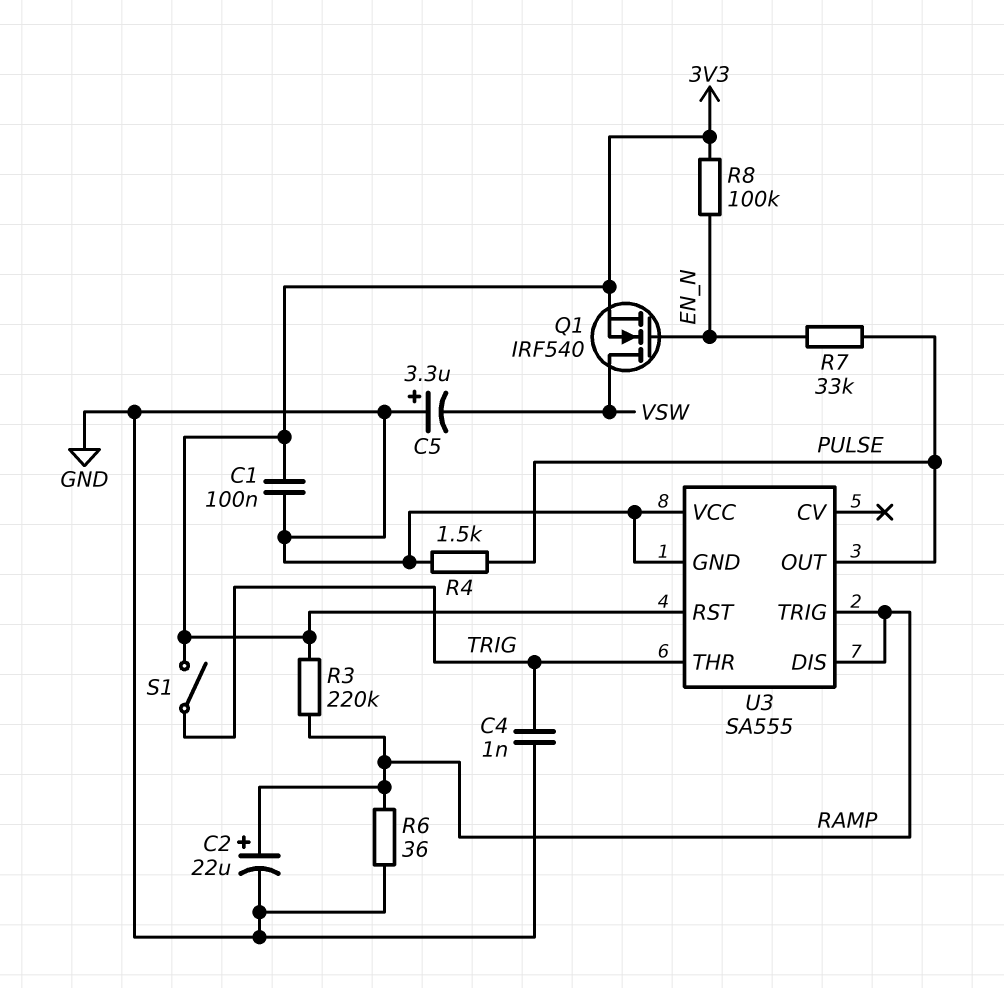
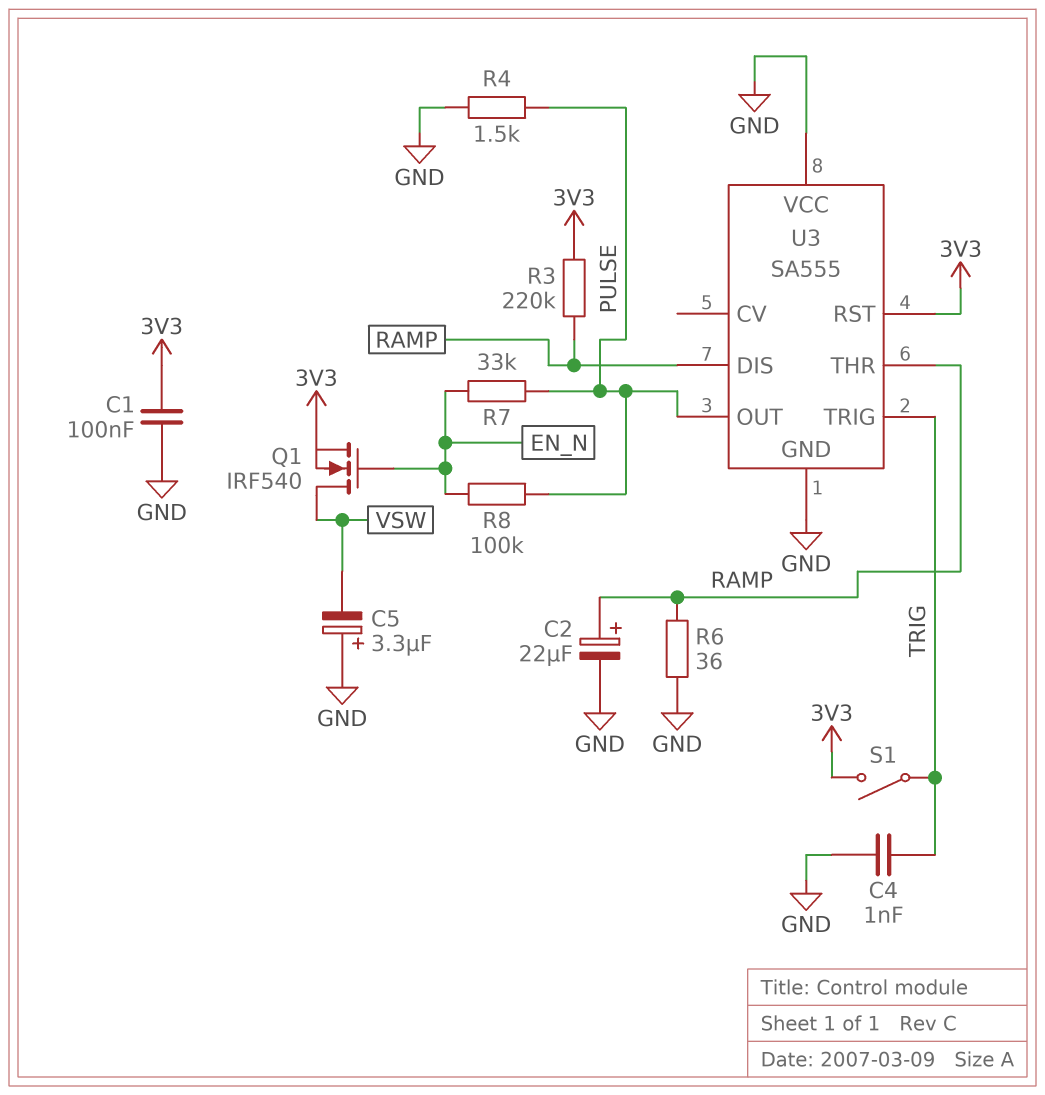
R8: 100k (3V3, EN_N) -> 100k (EN_N, PULSE)
U3 pin THR: TRIG -> RAMP
U3 pin TRIG: RAMP -> TRIG

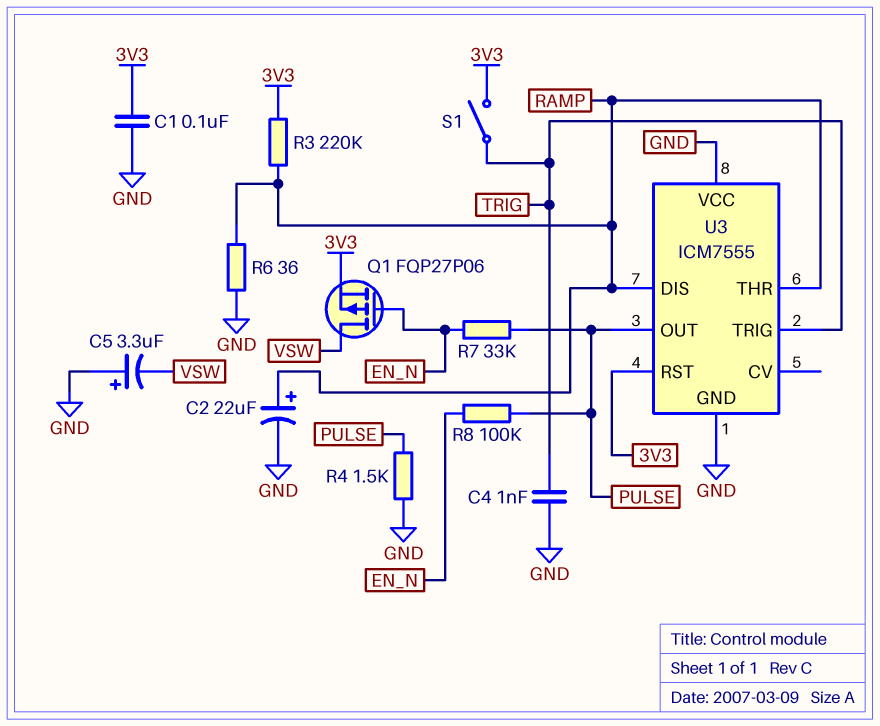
Q1: NMOS IRF540 (G EN_N, D VSW, S 3V3) -> PMOS FQP27P06 (G EN_N, D VSW, S 3V3)
U3: SA555 -> ICM7555

